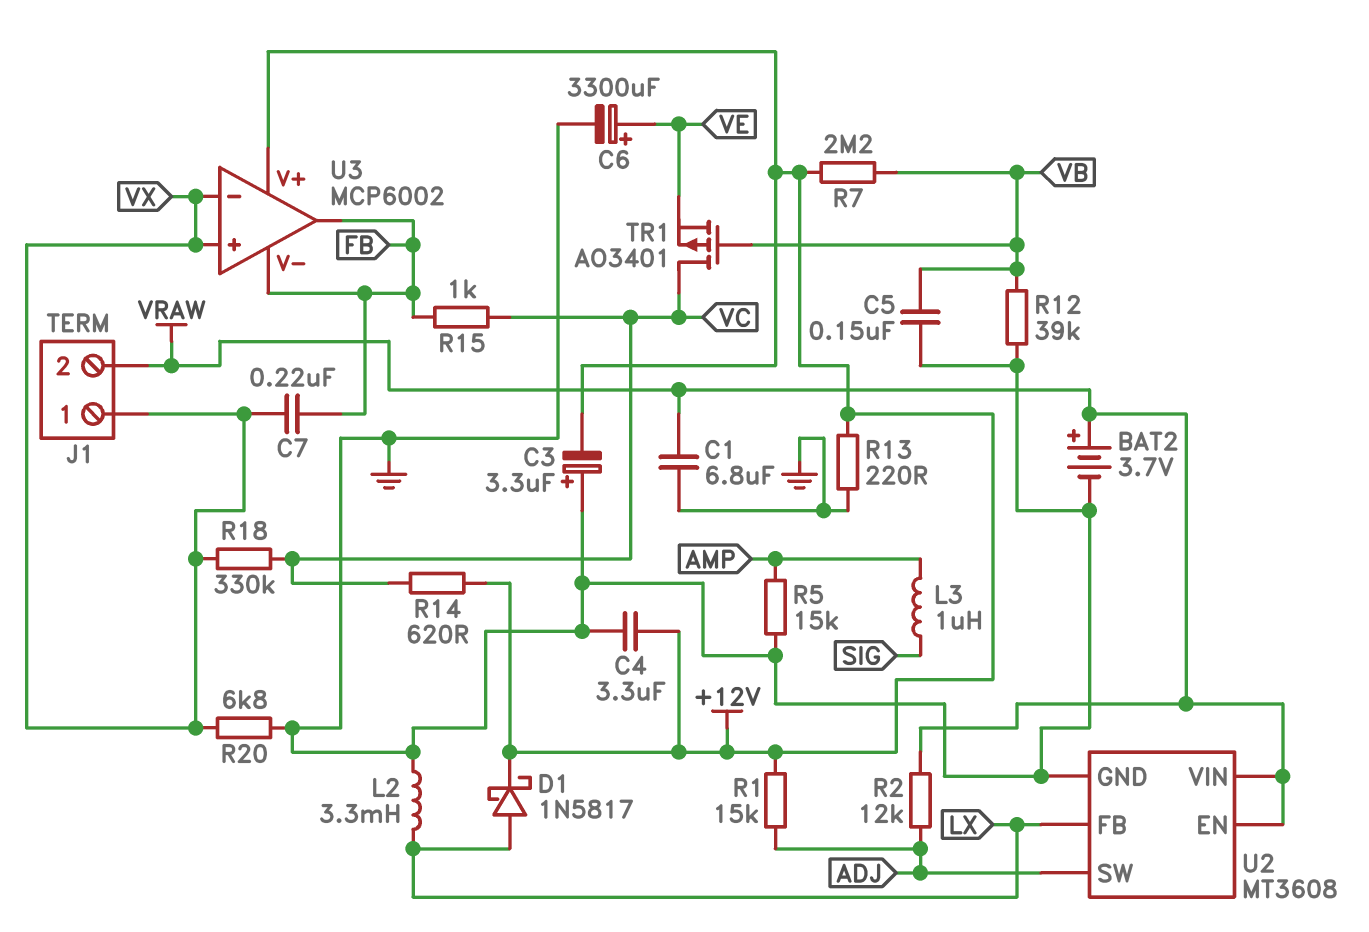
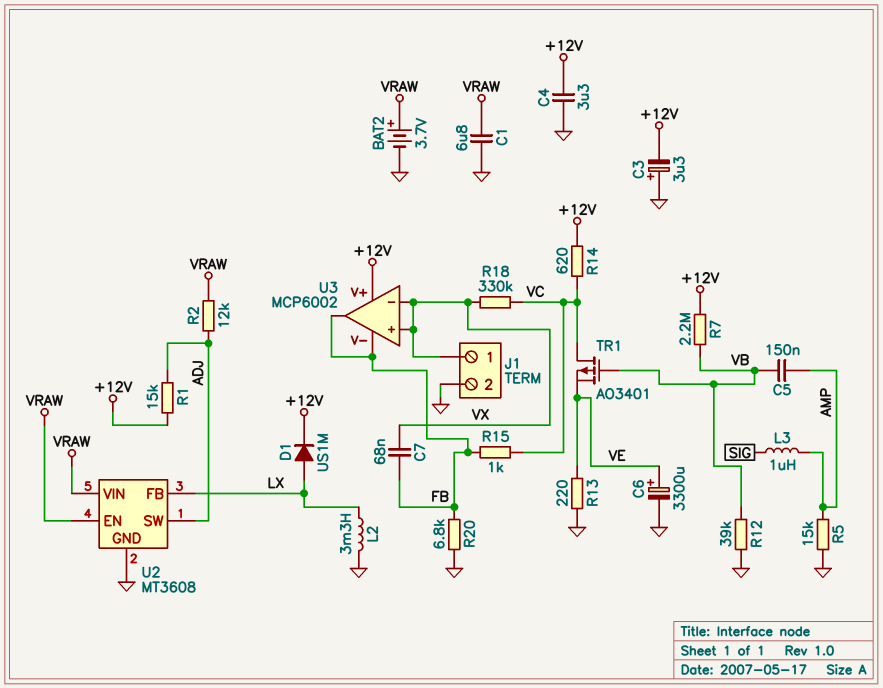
C5: 150nF (GND, VB) -> 150nF (AMP, VB)
C7: 220nF (FB, VX) -> 68nF (FB, VX)
D1: schottky 1N5817 (A LX, K +12V) -> diode US1M (A LX, K +12V)
J1 pin 2: VRAW -> GND
R13: 220 (+12V, GND) -> 220 (GND, VE)
R20: 6.8k (GND, VX) -> 6.8k (FB, GND)

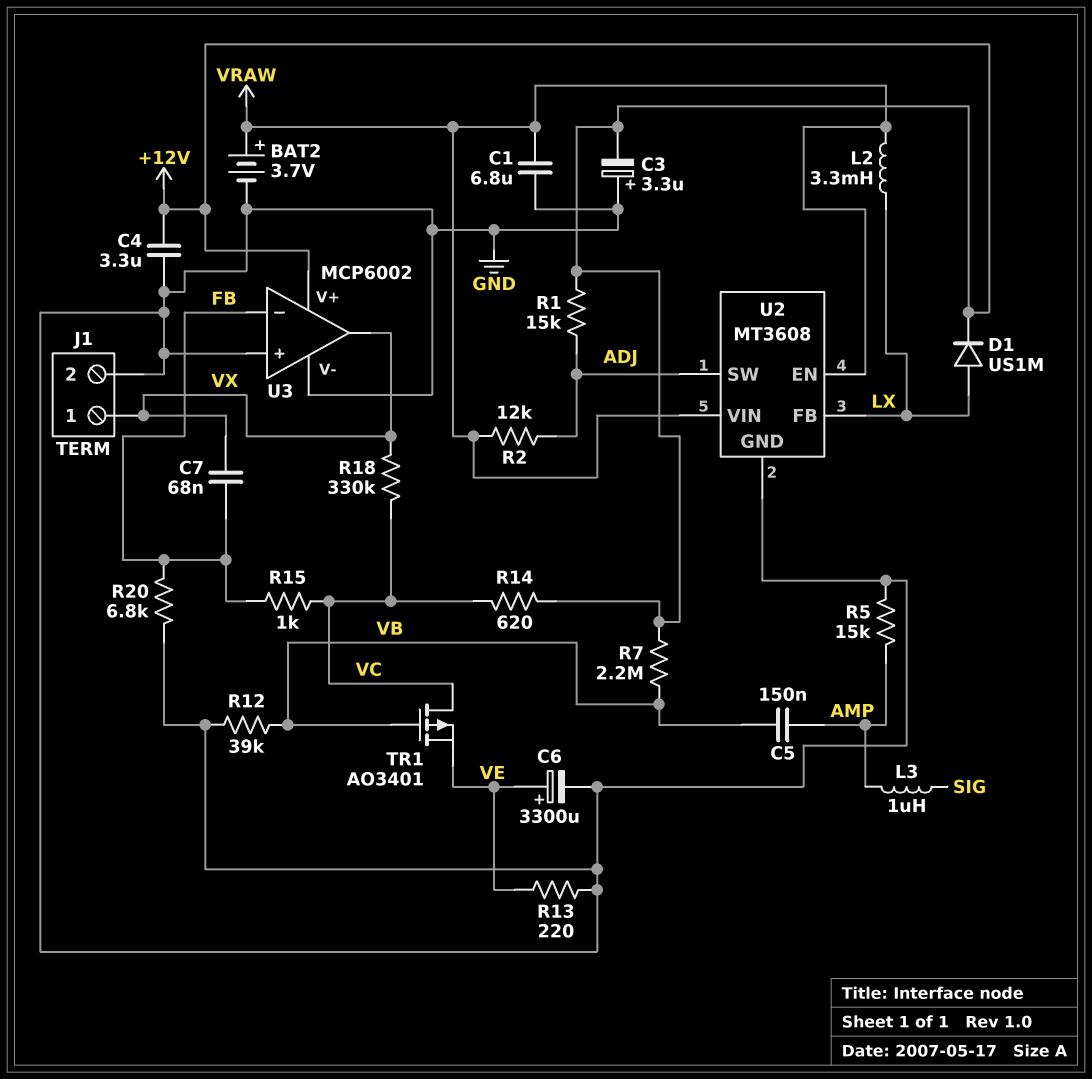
L2: 3.3mH (GND, LX) -> 3.3mH (LX, VRAW)
U3 pin V-: FB -> GND
U3 pin in+: VX -> GND
U3 pin in-: VX -> FB
U3 pin out: FB -> VX

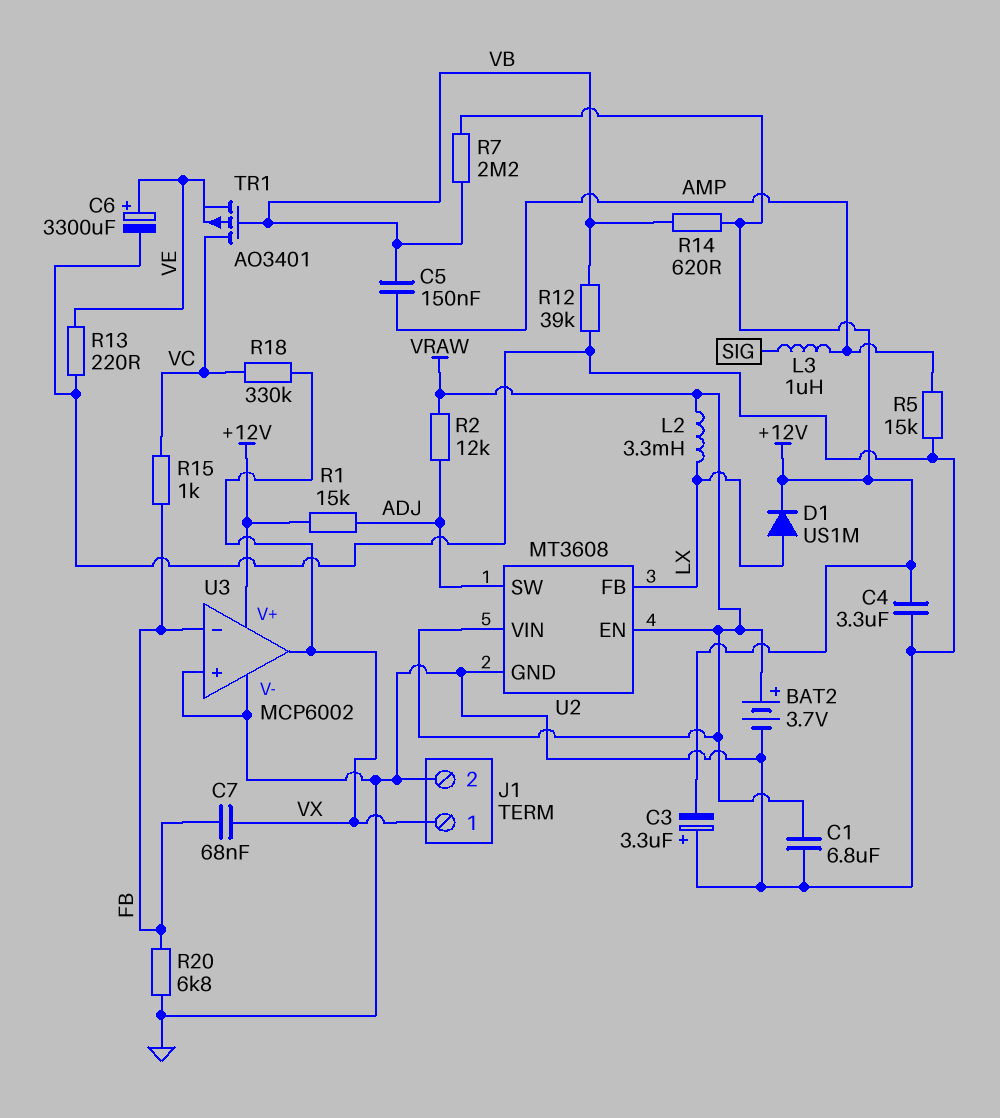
R14: 620 (+12V, VC) -> 620 (+12V, VB)

